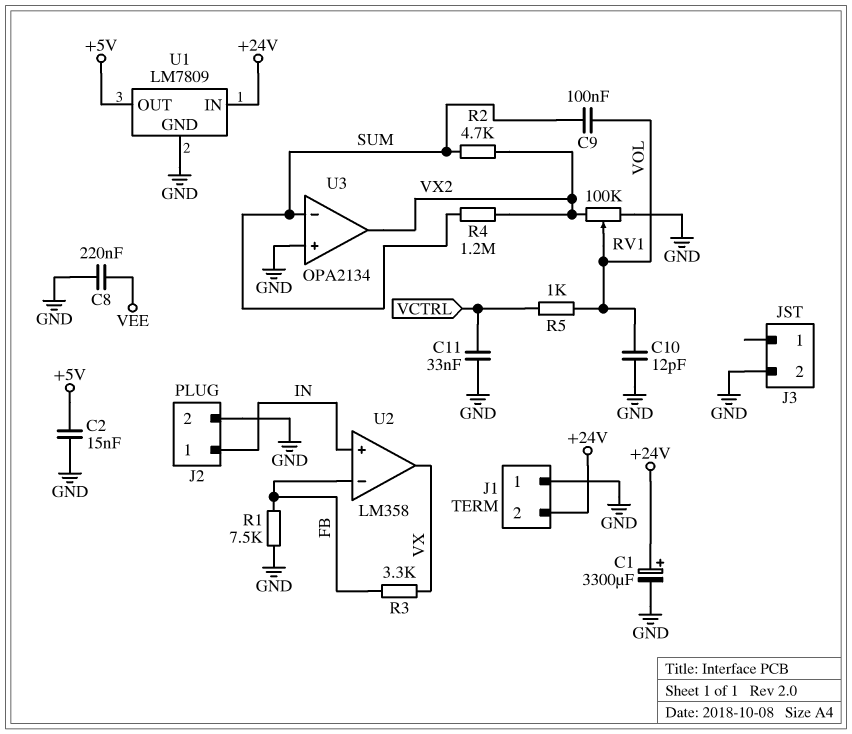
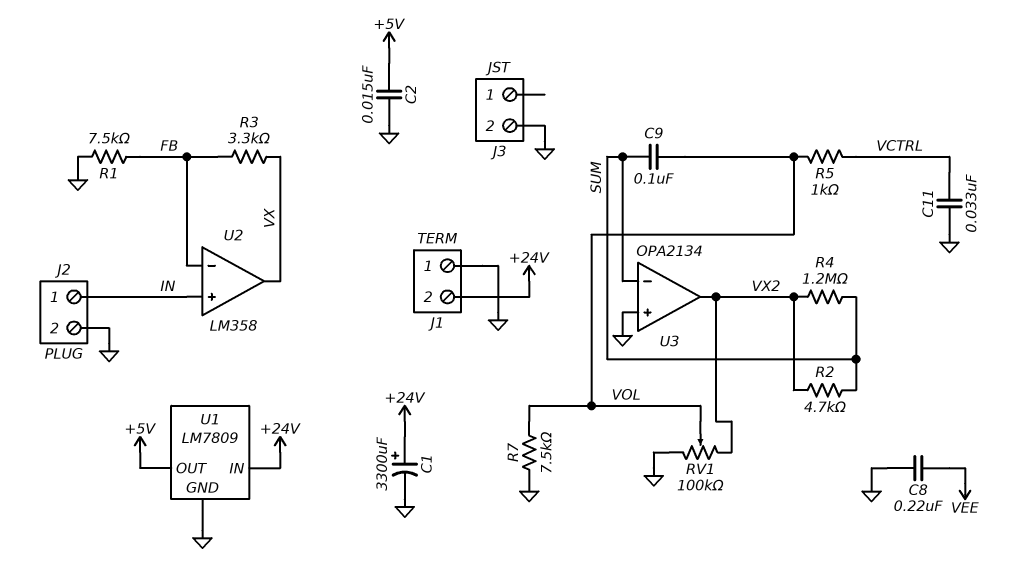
C10: 12pF (GND, VOL) -> none
R7: none -> 7.5k (GND, VOL)

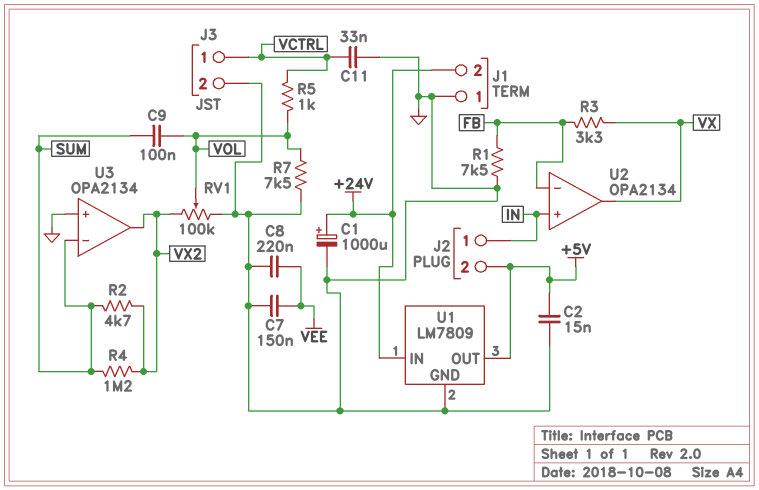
C1: 3300uF (plus +24V, minus GND) -> 1000uF (plus +24V, minus GND)
C7: none -> 150nF (GND, VEE)
J2 pin 2: GND -> +5V
J3 pin 1: none -> VCTRL
U2: LM358 -> OPA2134

